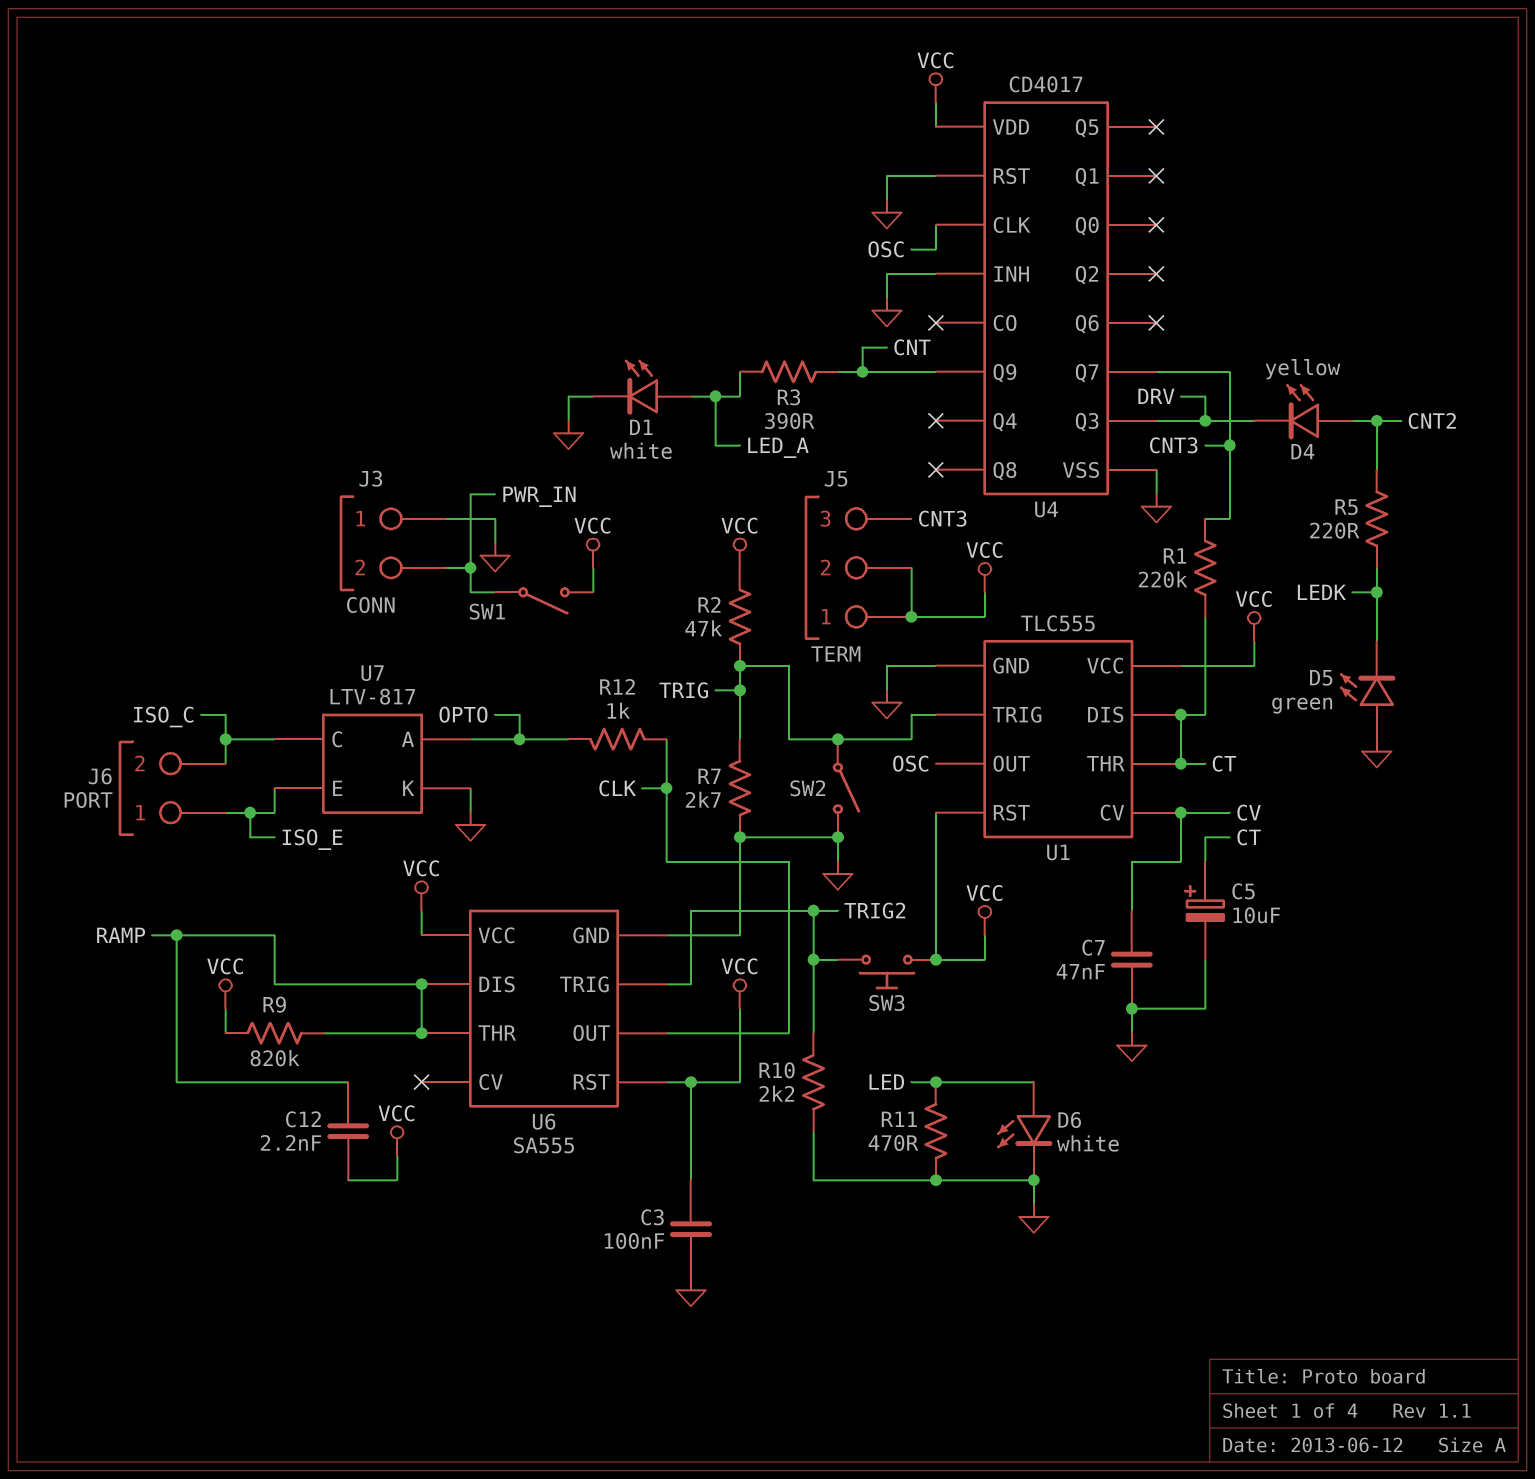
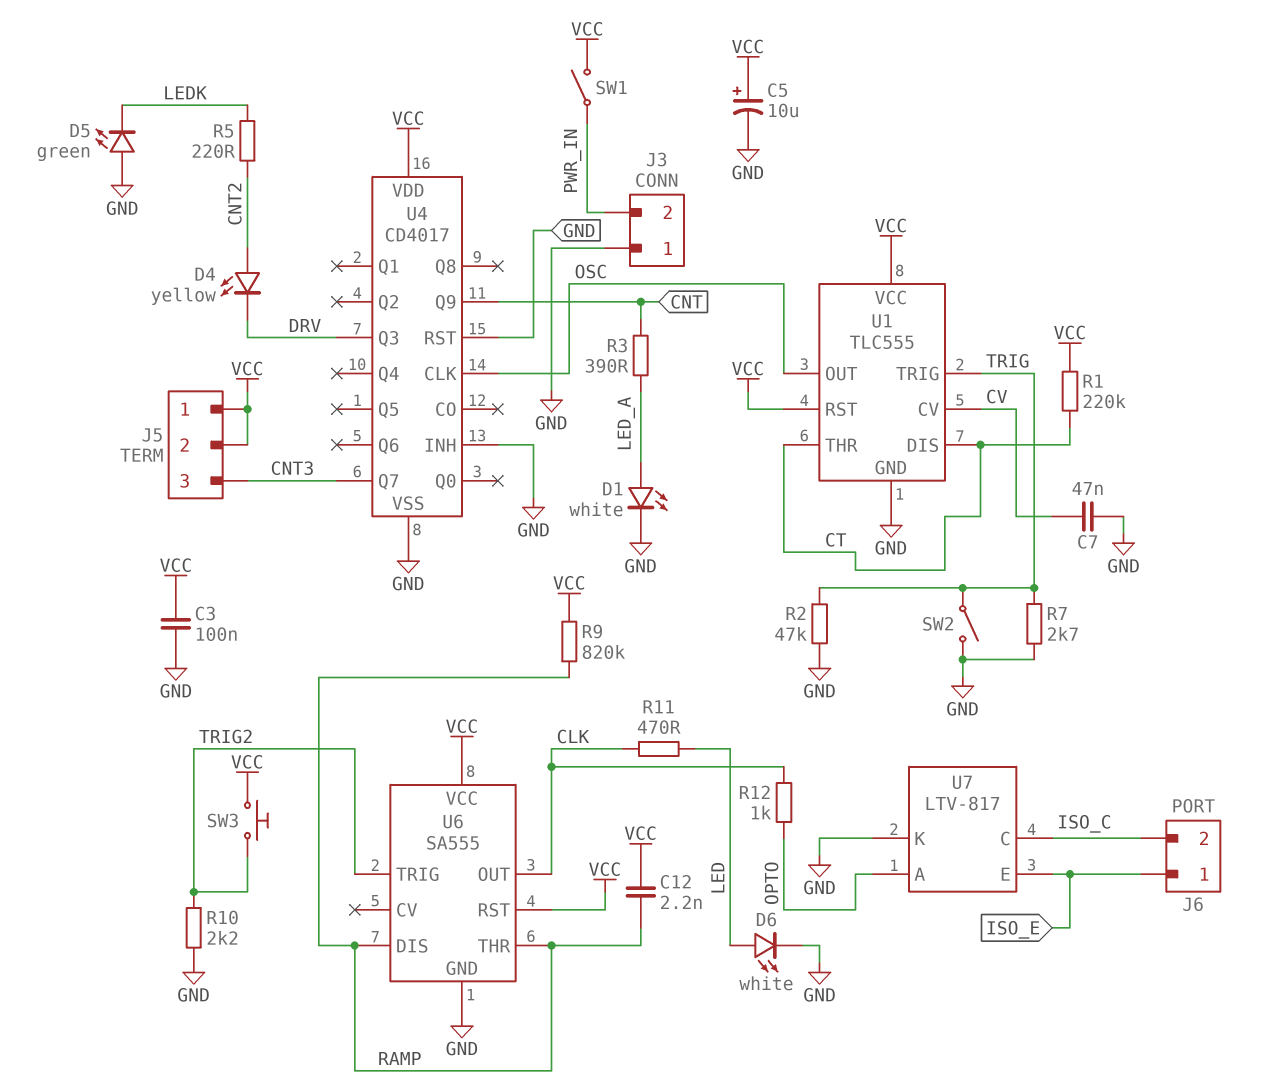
C5: 10uF (plus CT, minus GND) -> 10uF (plus VCC, minus GND)
R1: 220k (CNT3, CT) -> 220k (CT, VCC)
R2: 47k (TRIG, VCC) -> 47k (GND, TRIG)
R11: 470 (GND, LED) -> 470 (CLK, LED)

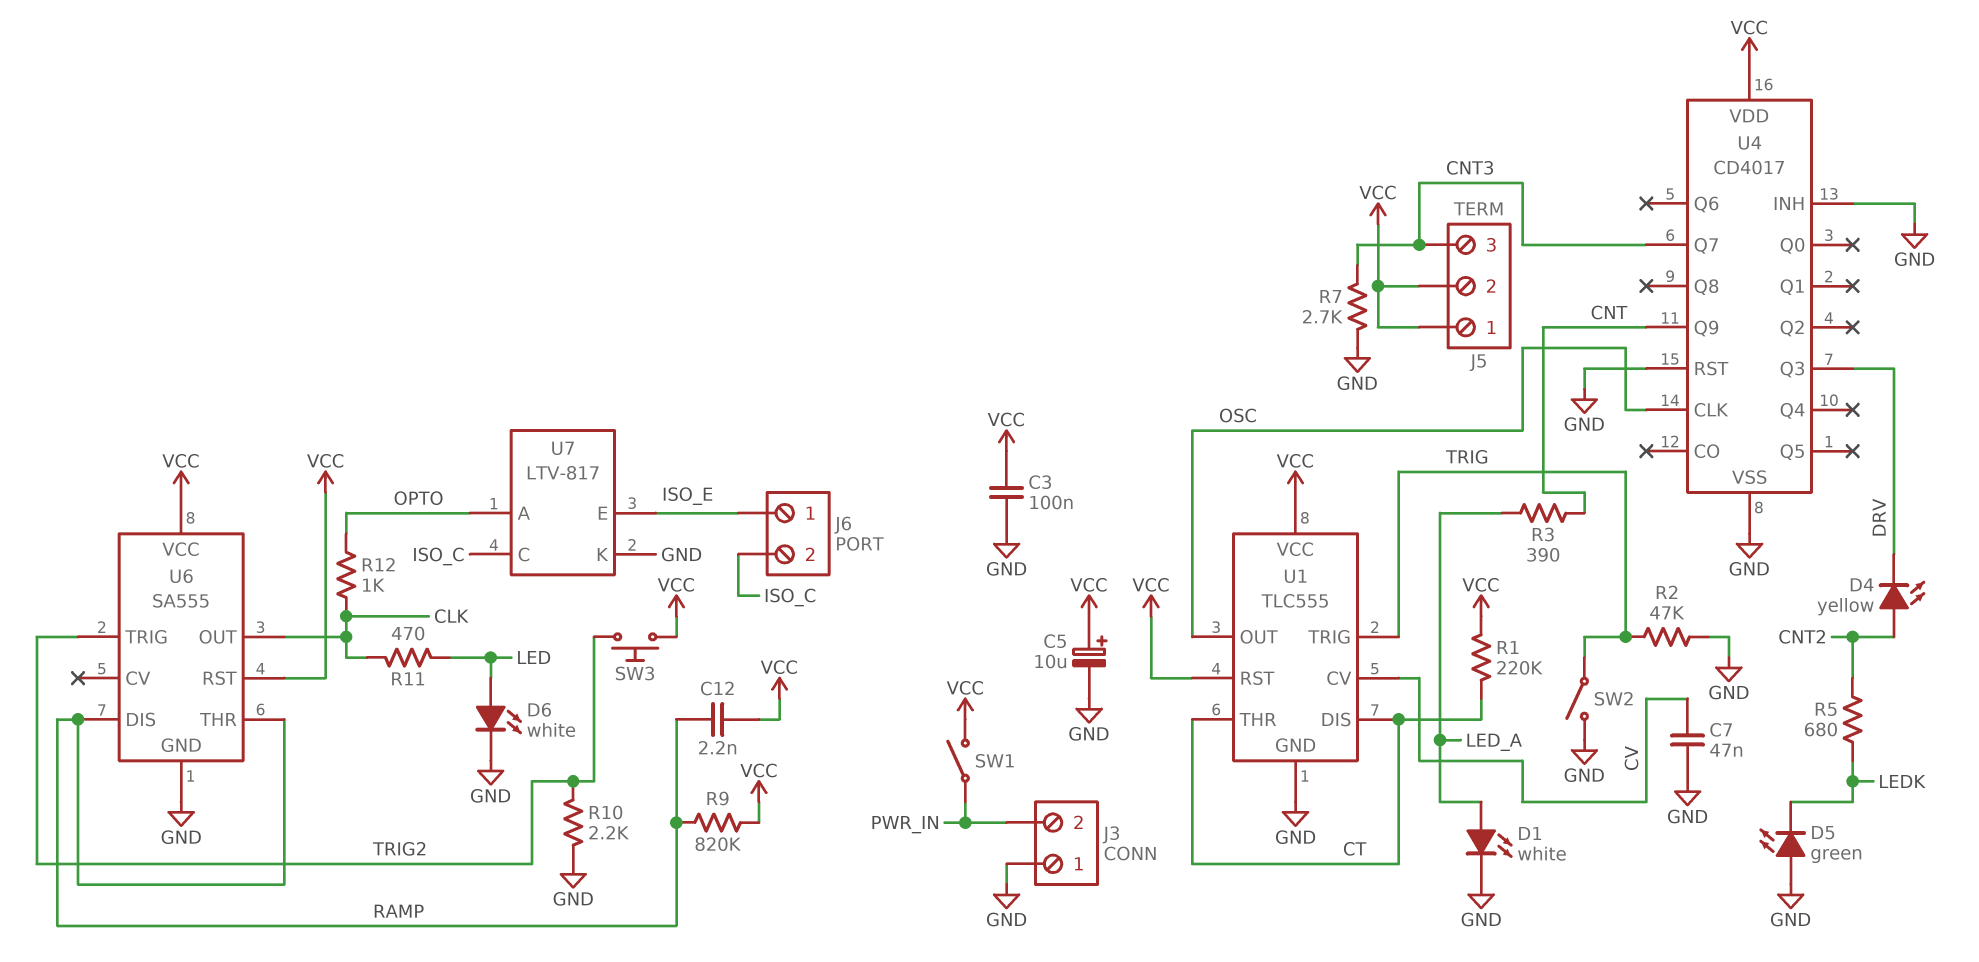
R5: 220 (CNT2, LEDK) -> 680 (CNT2, LEDK)
R7: 2.7k (GND, TRIG) -> 2.7k (CNT3, GND)

